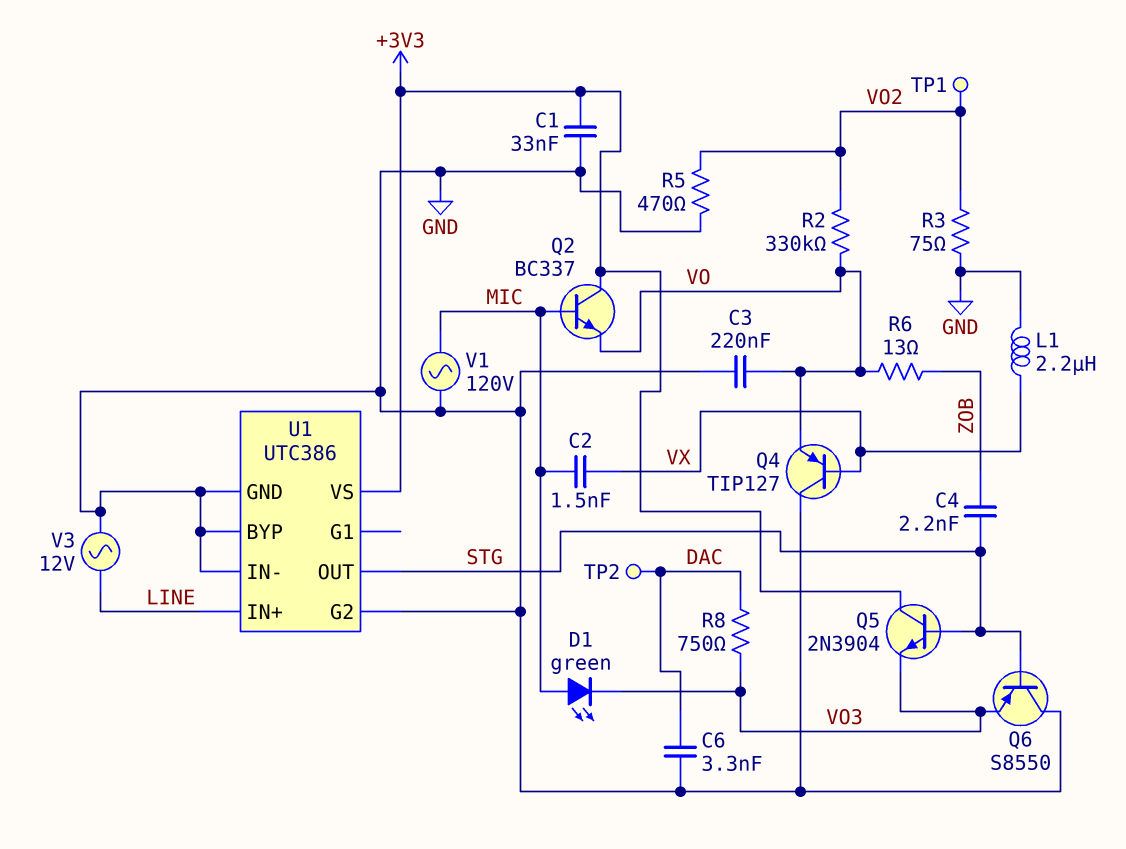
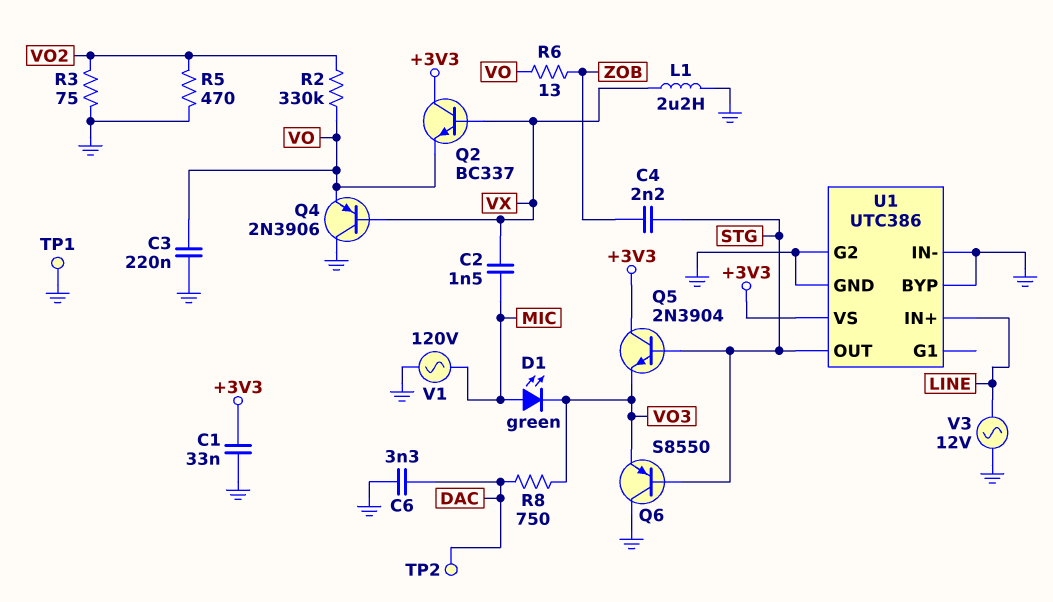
Q2: NPN BC337 (B MIC, C +3V3, E VO) -> NPN BC337 (B VX, C +3V3, E VO)
Q4: PNP TIP127 (B VX, C GND, E VO) -> PNP 2N3906 (B VX, C GND, E VO)
TP1: test point (VO2) -> test point (GND)

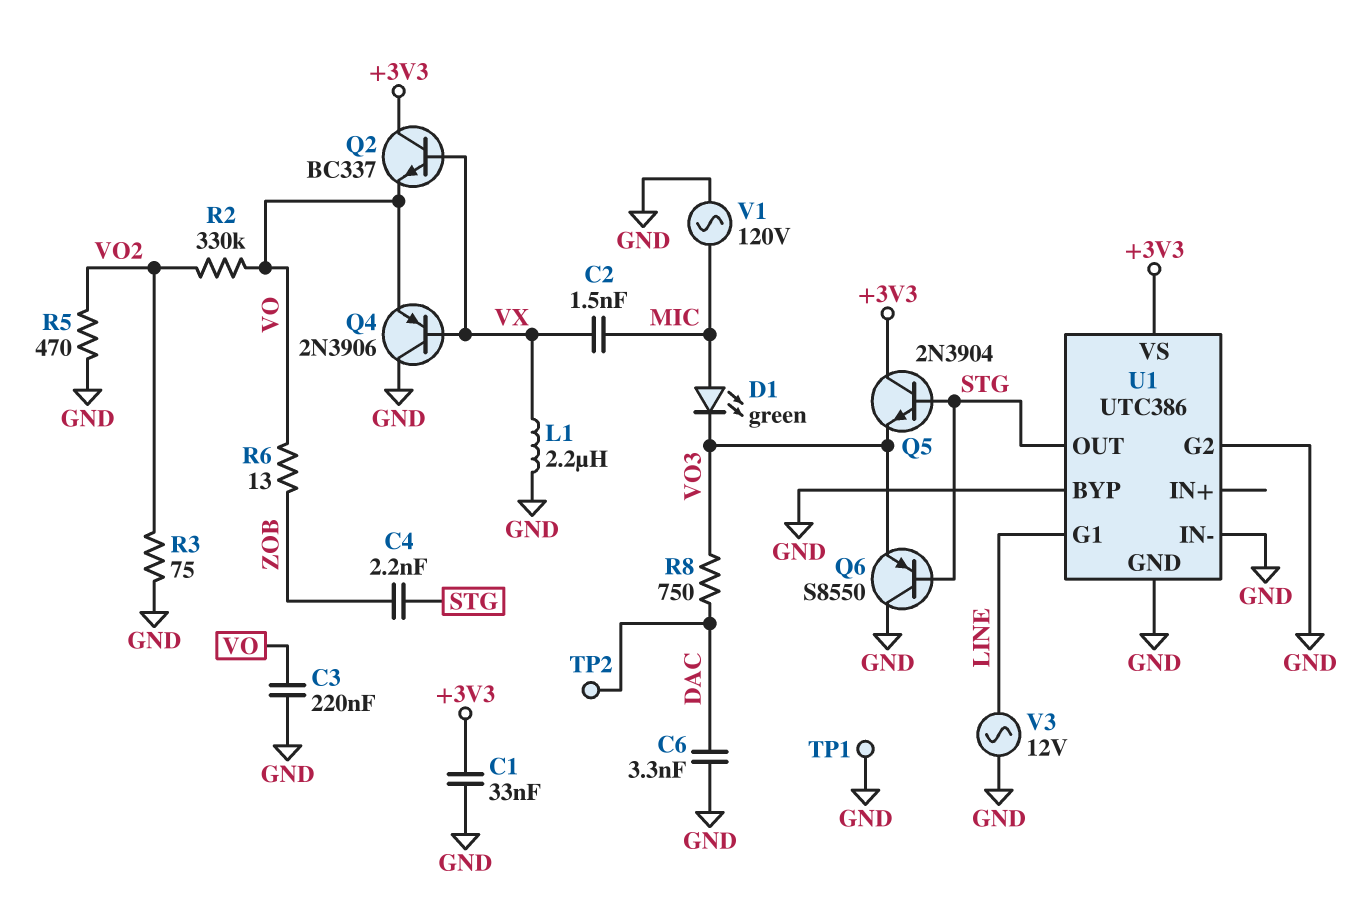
U1 pin G1: none -> LINE
U1 pin IN+: LINE -> none

